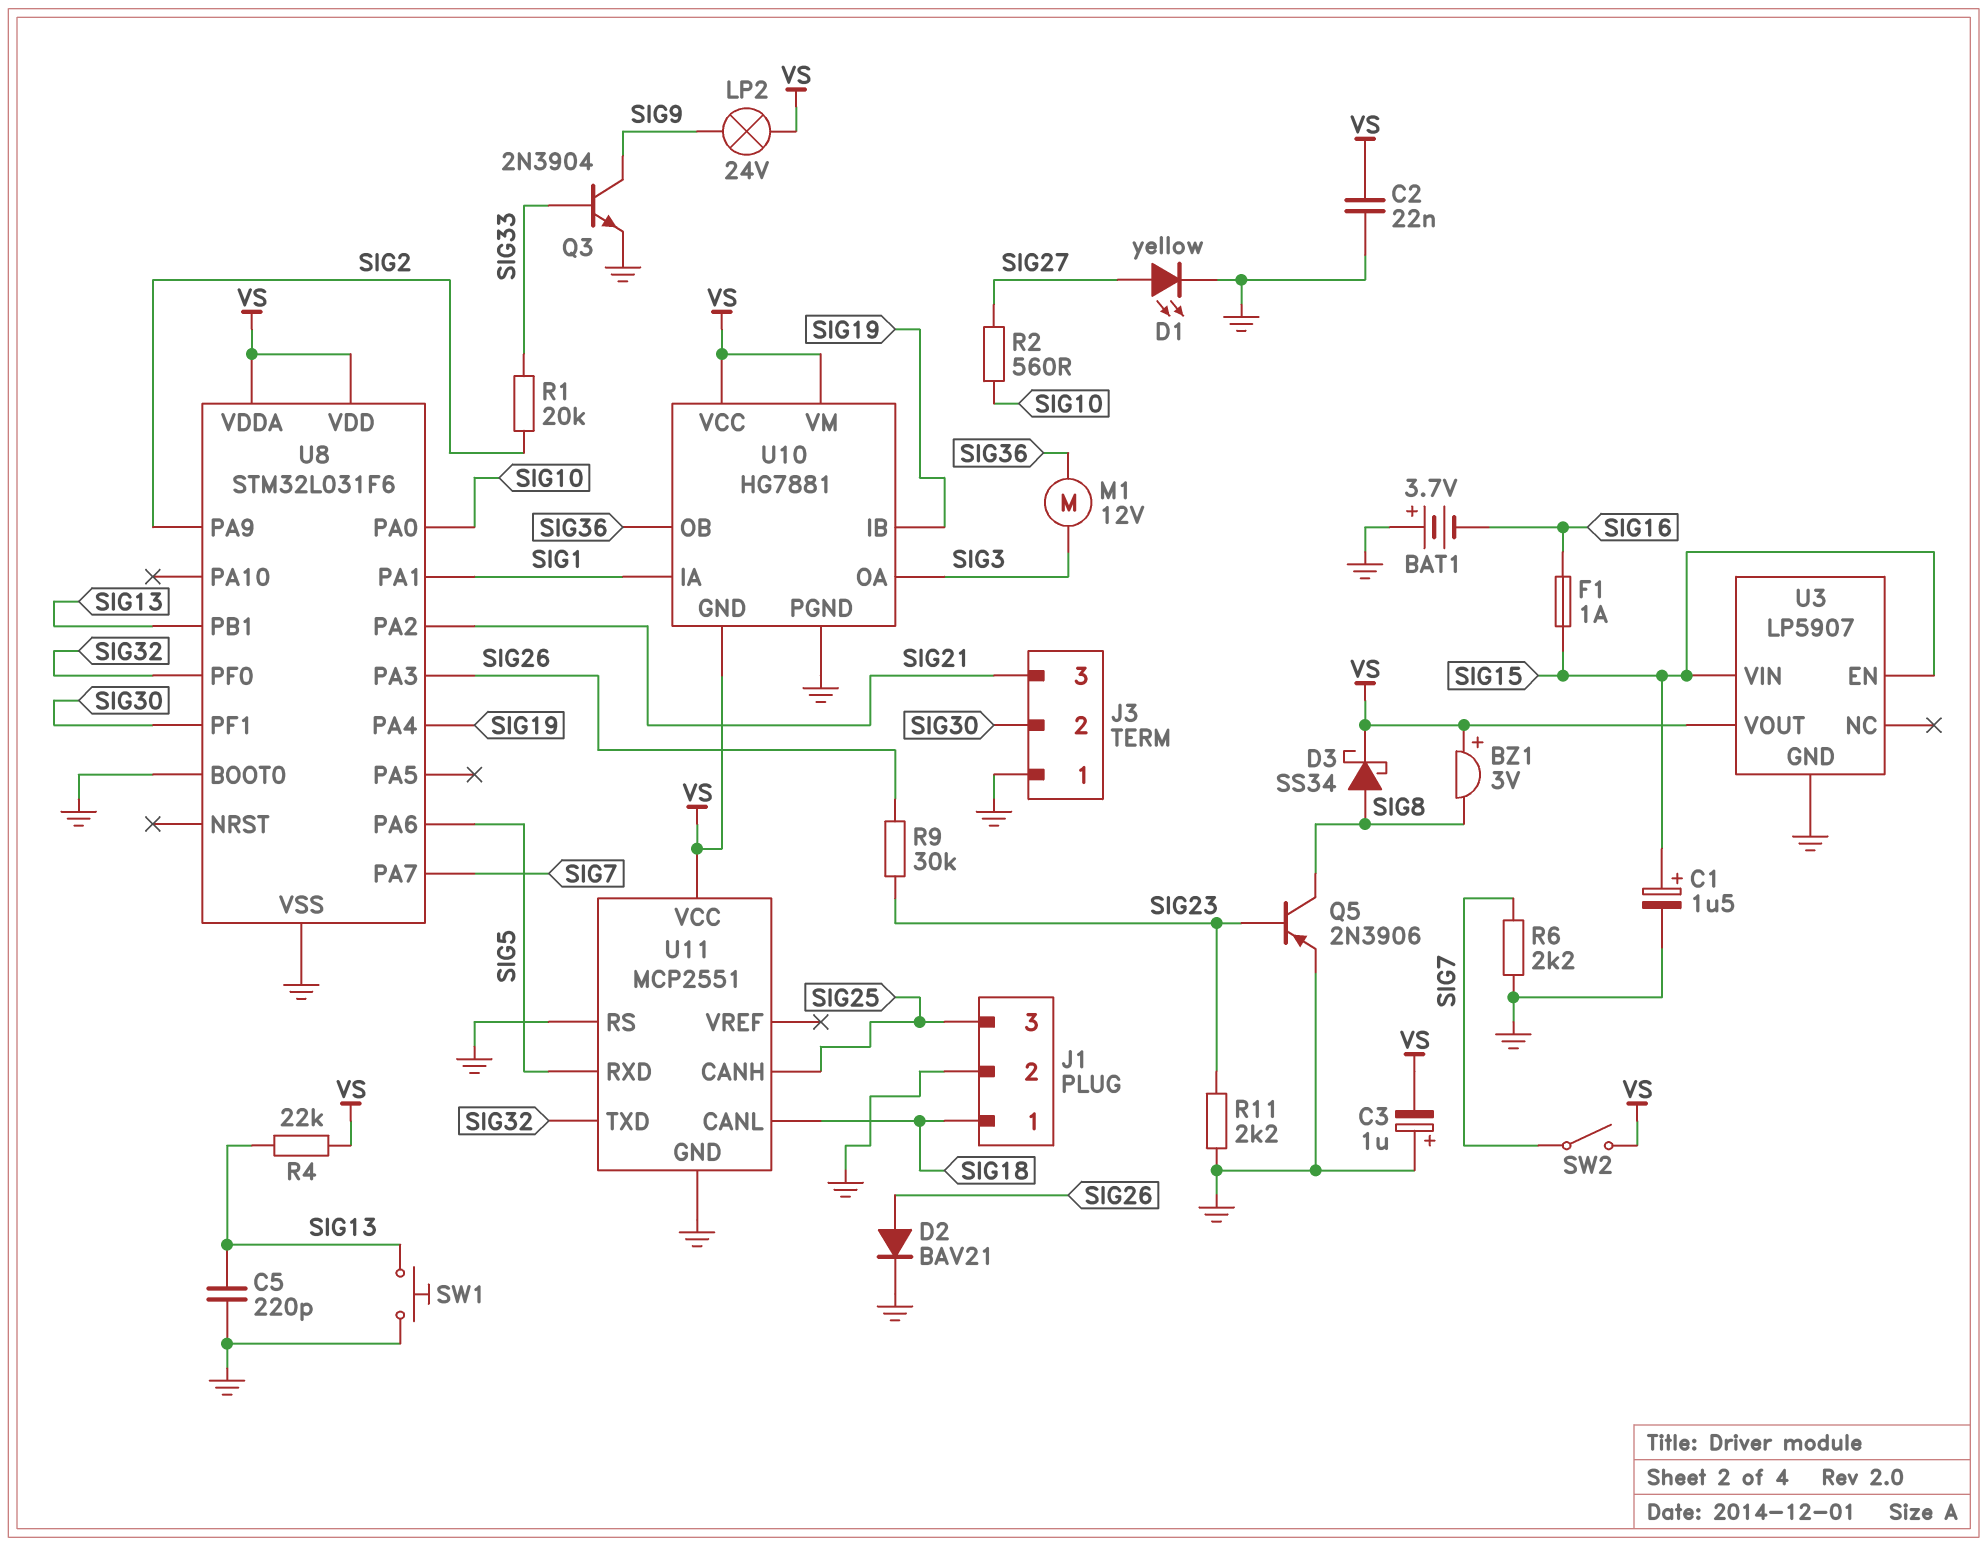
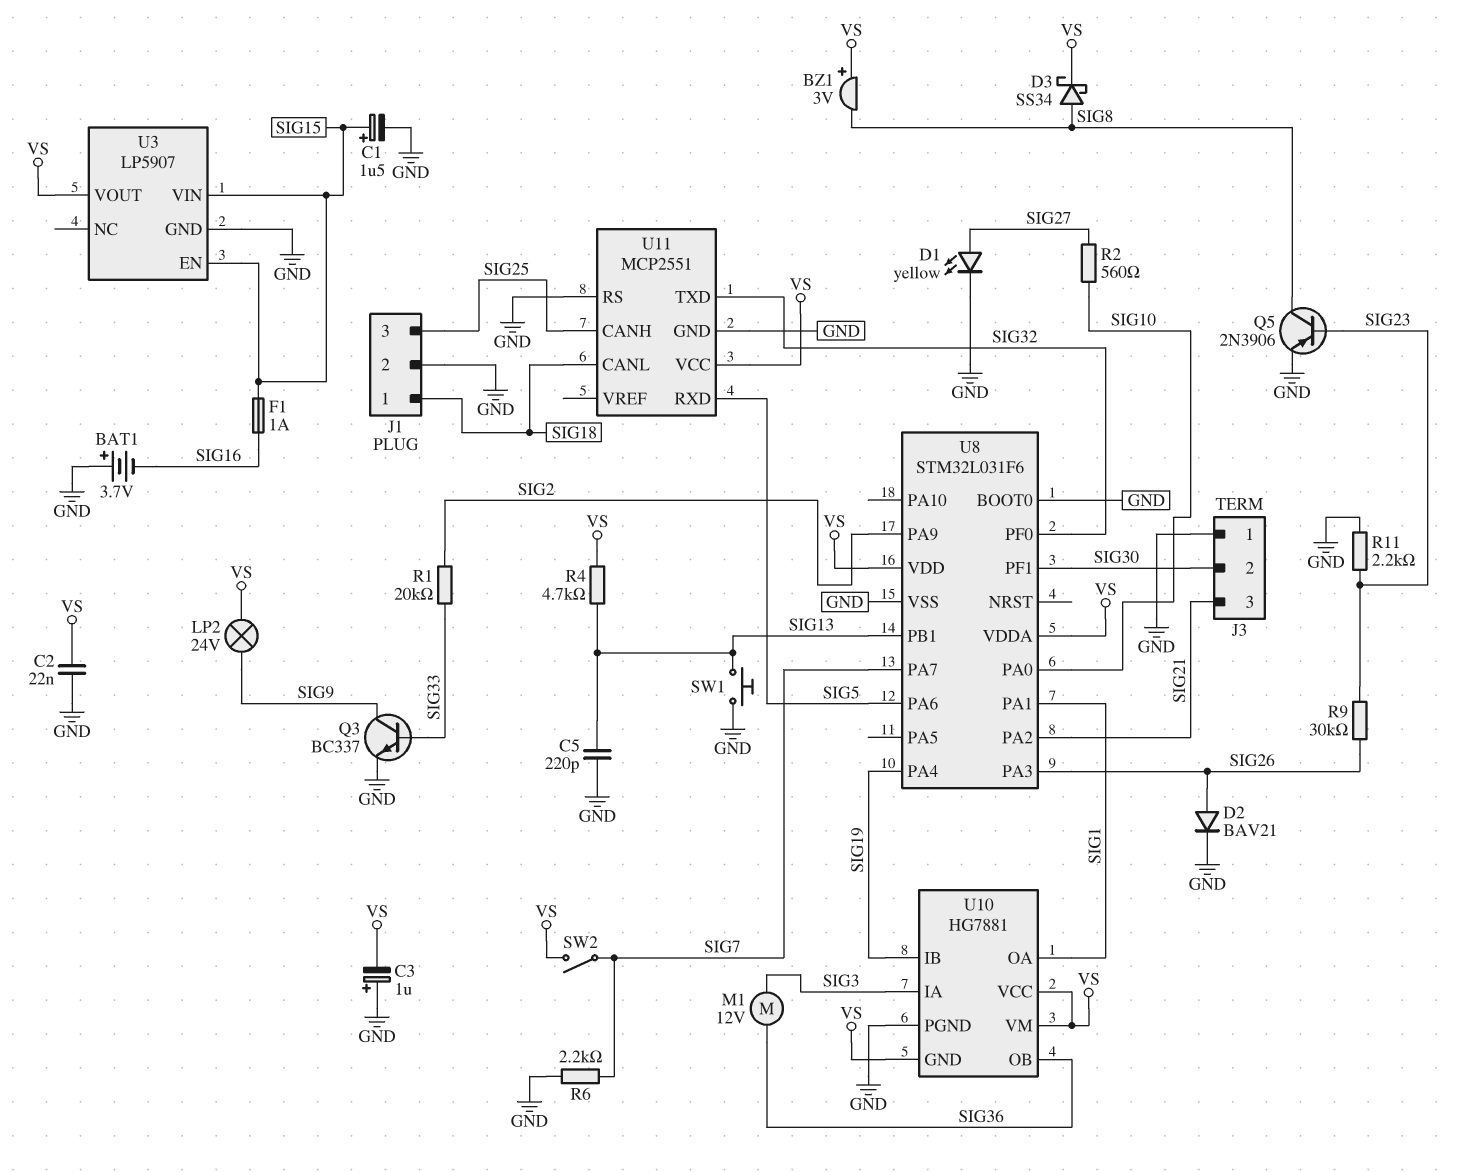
Q3: NPN 2N3904 (B SIG33, C SIG9, E GND) -> NPN BC337 (B SIG33, C SIG9, E GND)
R4: 22k (SIG13, VS) -> 4.7k (SIG13, VS)
U10 pin IA: SIG1 -> SIG3
U10 pin OA: SIG3 -> SIG1

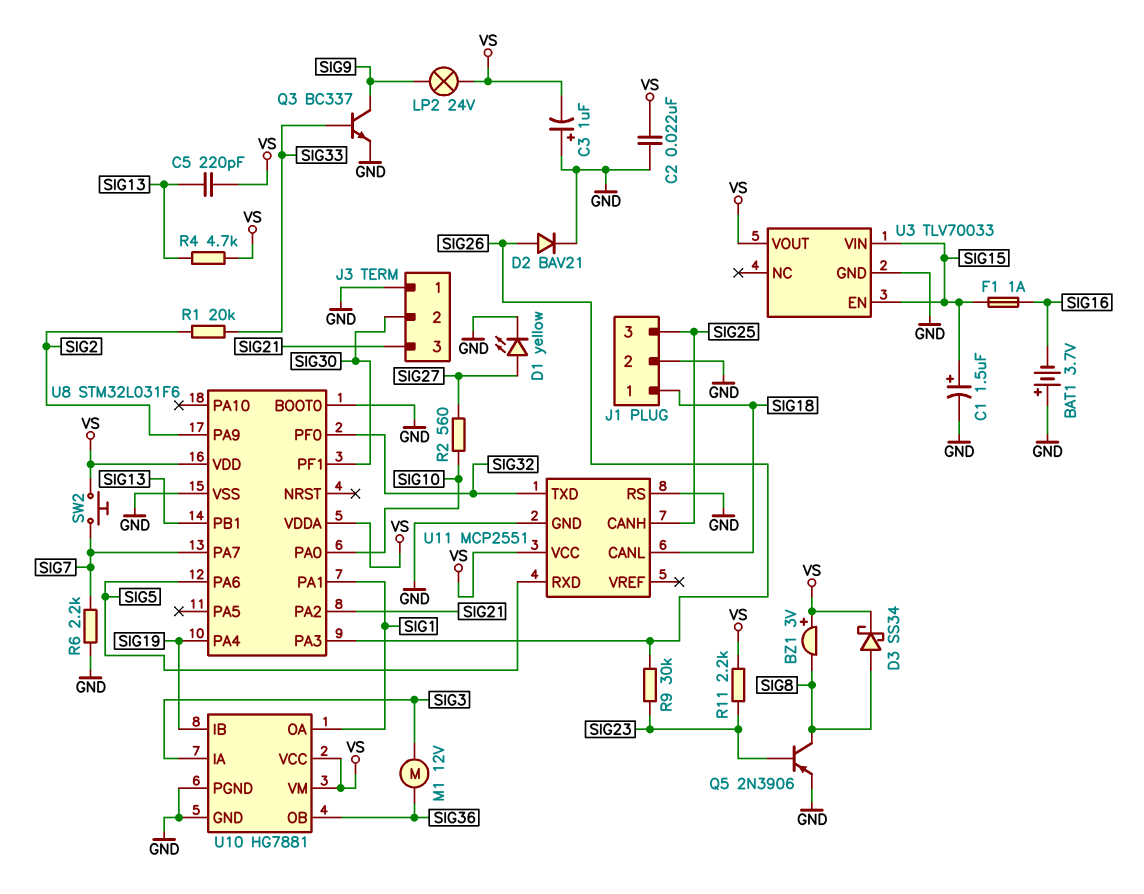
C5: 220pF (GND, SIG13) -> 220pF (SIG13, VS)
R11: 2.2k (GND, SIG23) -> 2.2k (SIG23, VS)
SW1: button (GND, SIG13) -> none
SW2: switch (SIG7, VS) -> button (SIG7, VS)
U3: LP5907 -> TLV70033
U10 pin GND: VS -> GND

